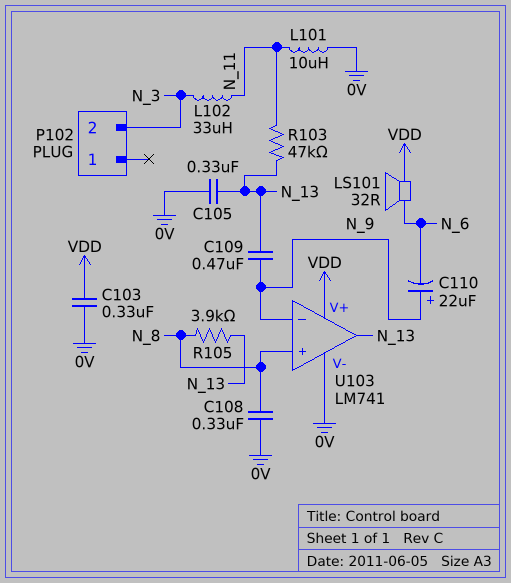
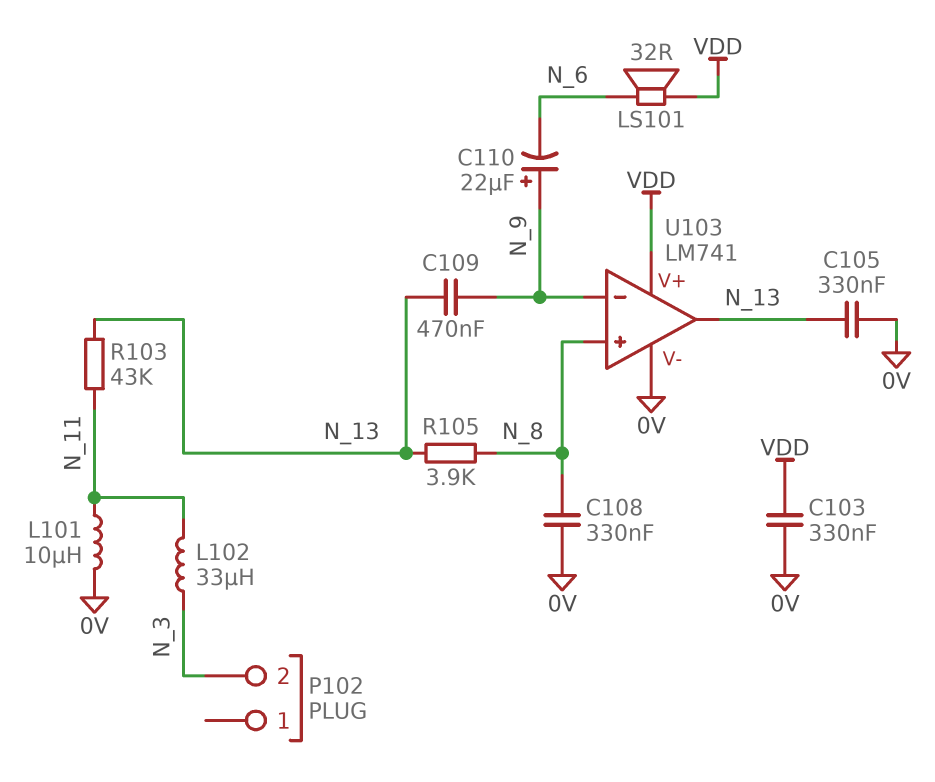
R103: 47k (N_11, N_13) -> 43k (N_11, N_13)

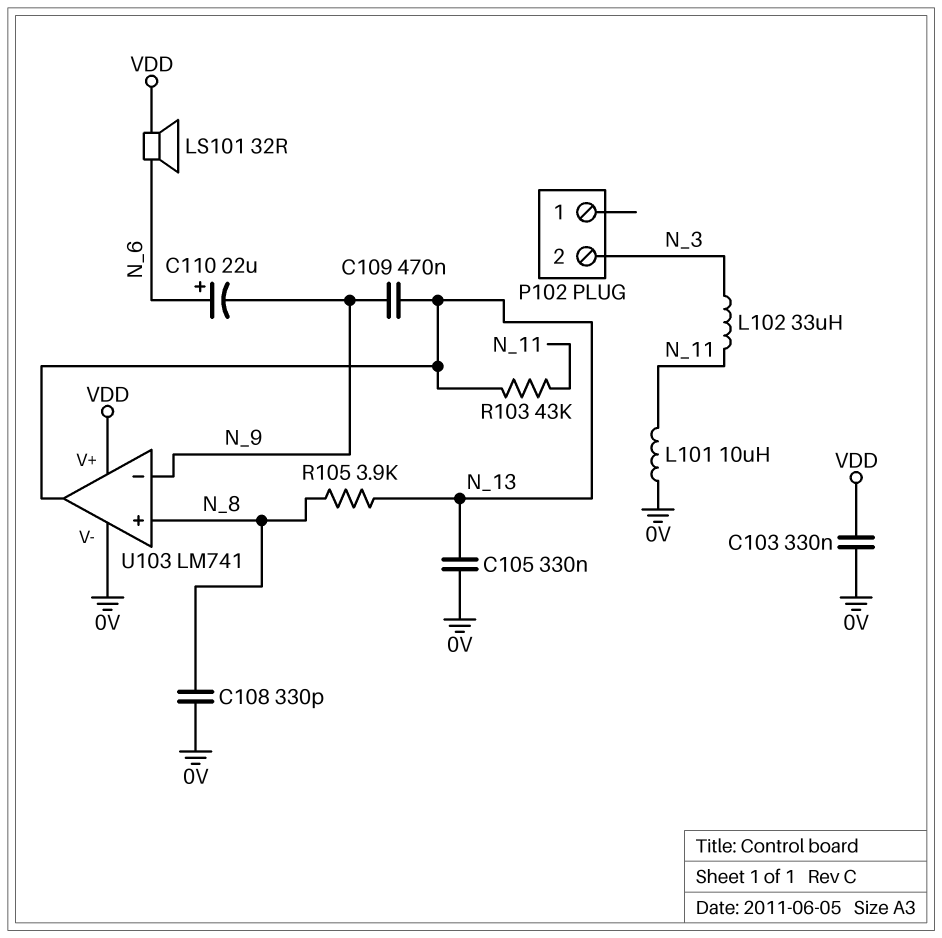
C108: 330nF (0V, N_8) -> 330pF (0V, N_8)
C110: 22uF (plus N_9, minus N_6) -> 22uF (plus N_6, minus N_9)

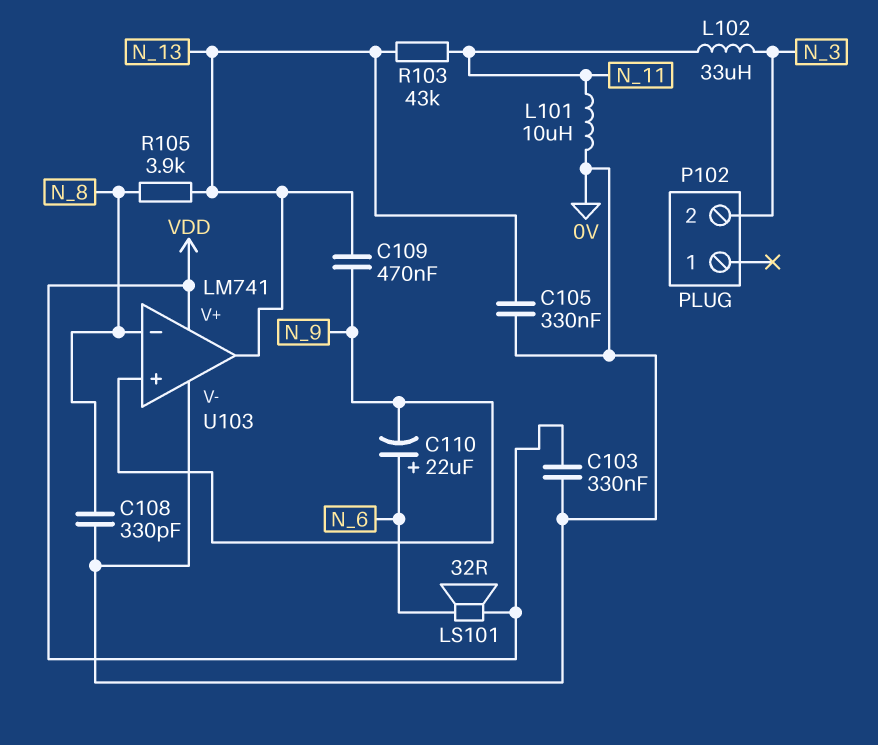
U103 pin in+: N_8 -> N_9
U103 pin in-: N_9 -> N_8

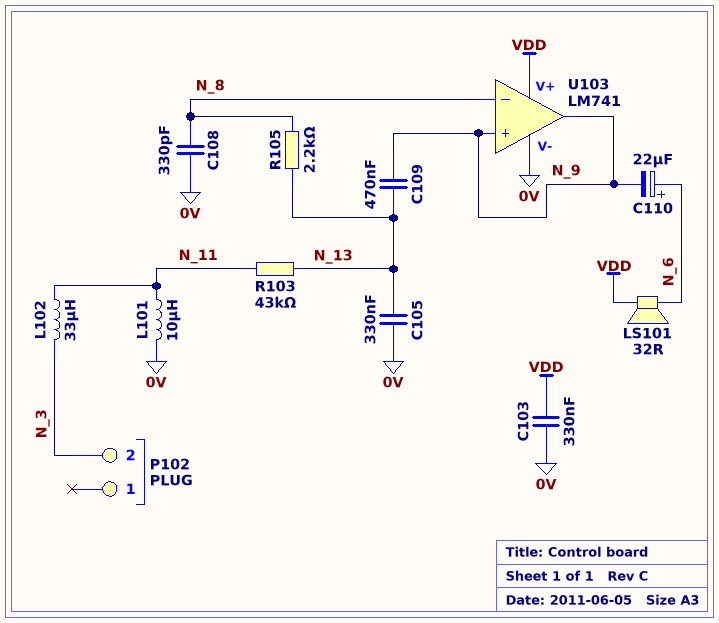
R105: 3.9k (N_8, N_13) -> 2.2k (N_8, N_13)
U103 pin out: N_13 -> N_9

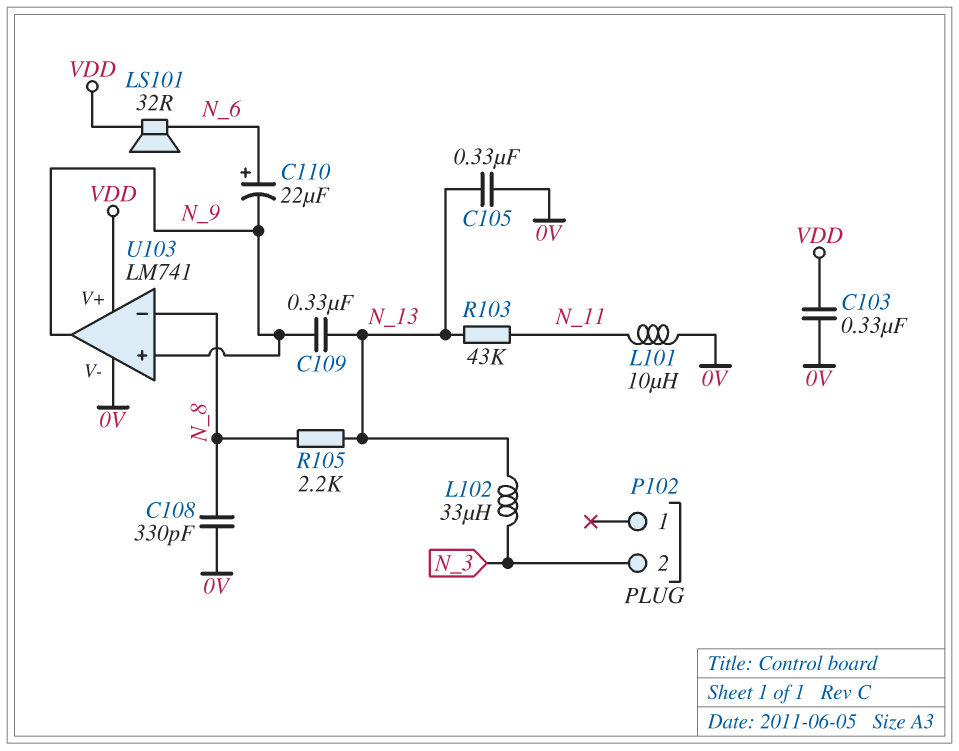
C109: 470nF (N_9, N_13) -> 330nF (N_9, N_13)
L102: 33uH (N_3, N_11) -> 33uH (N_3, N_13)

